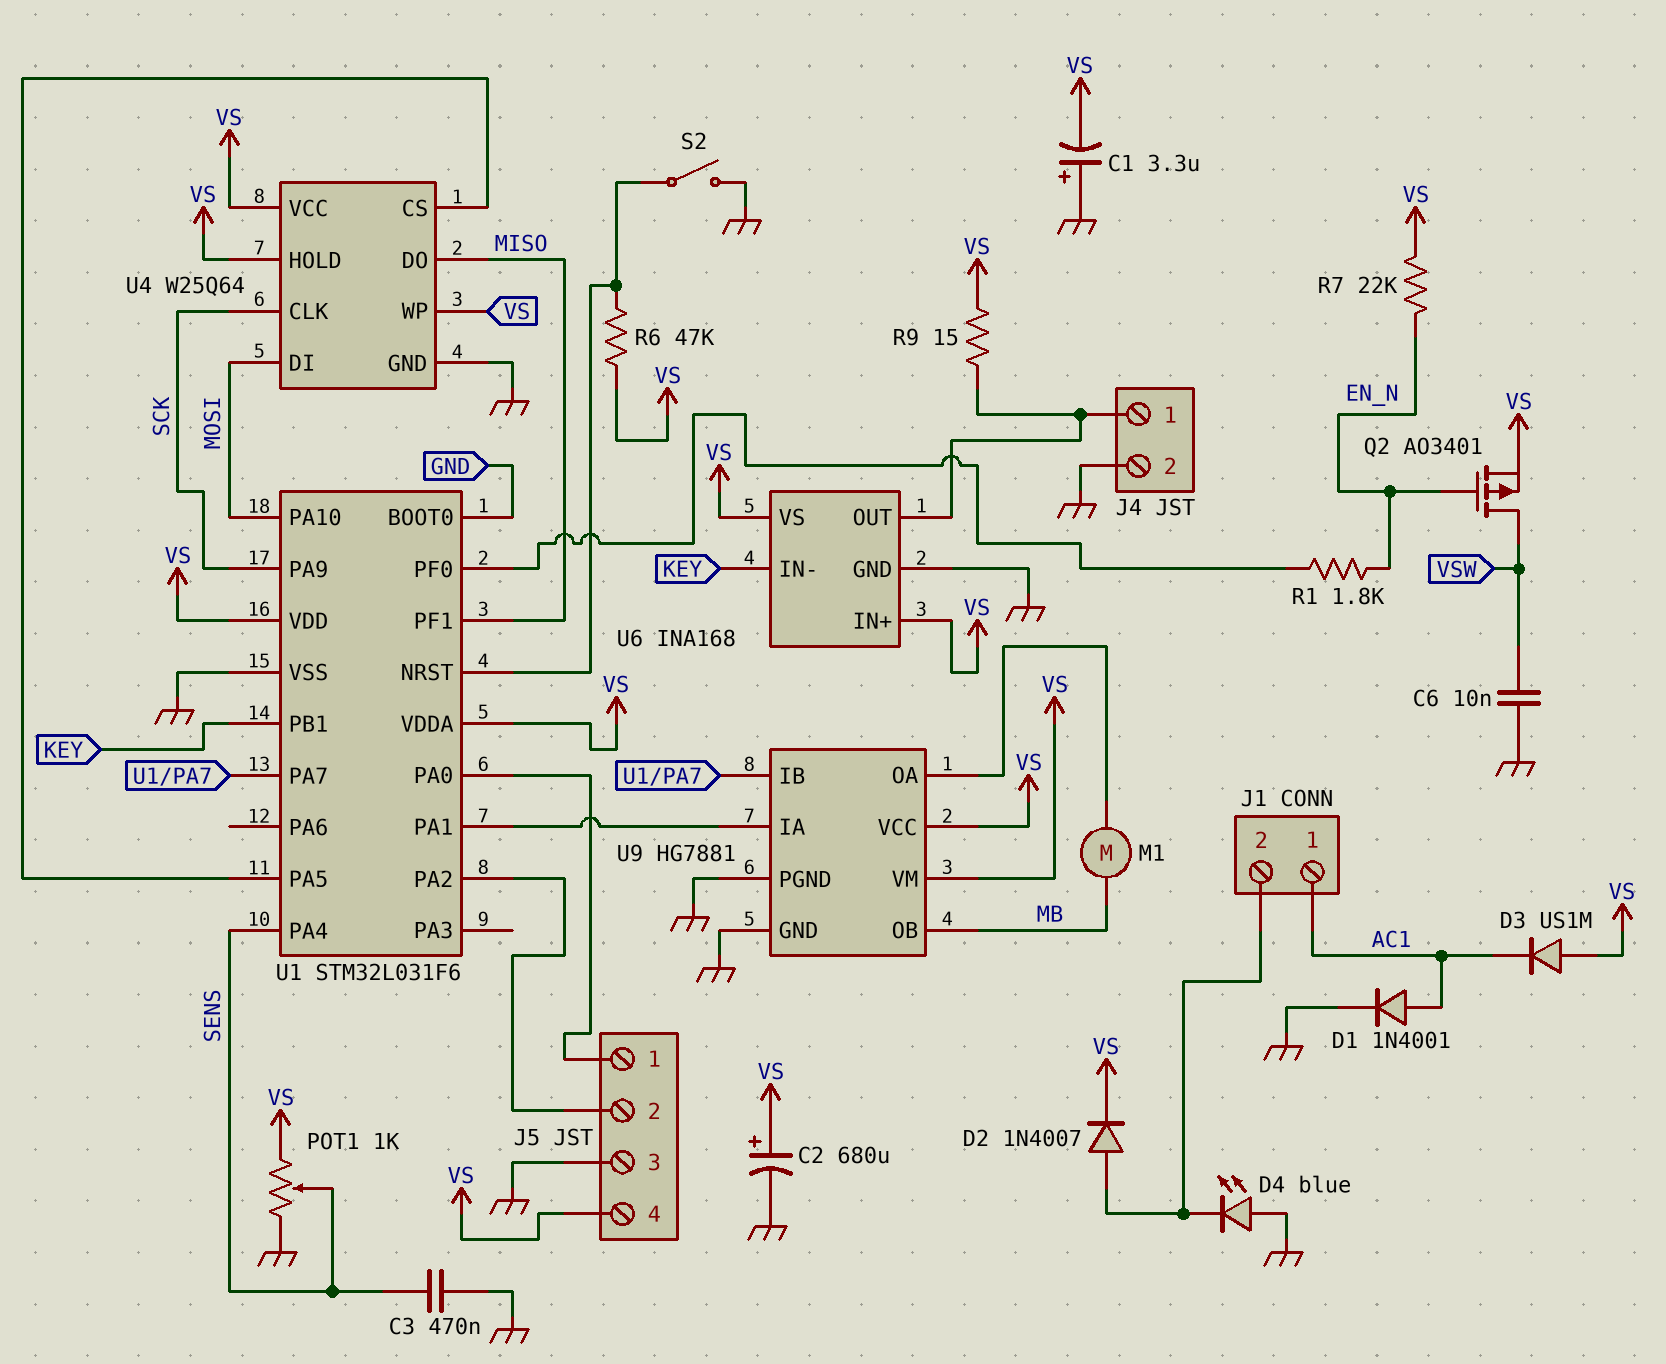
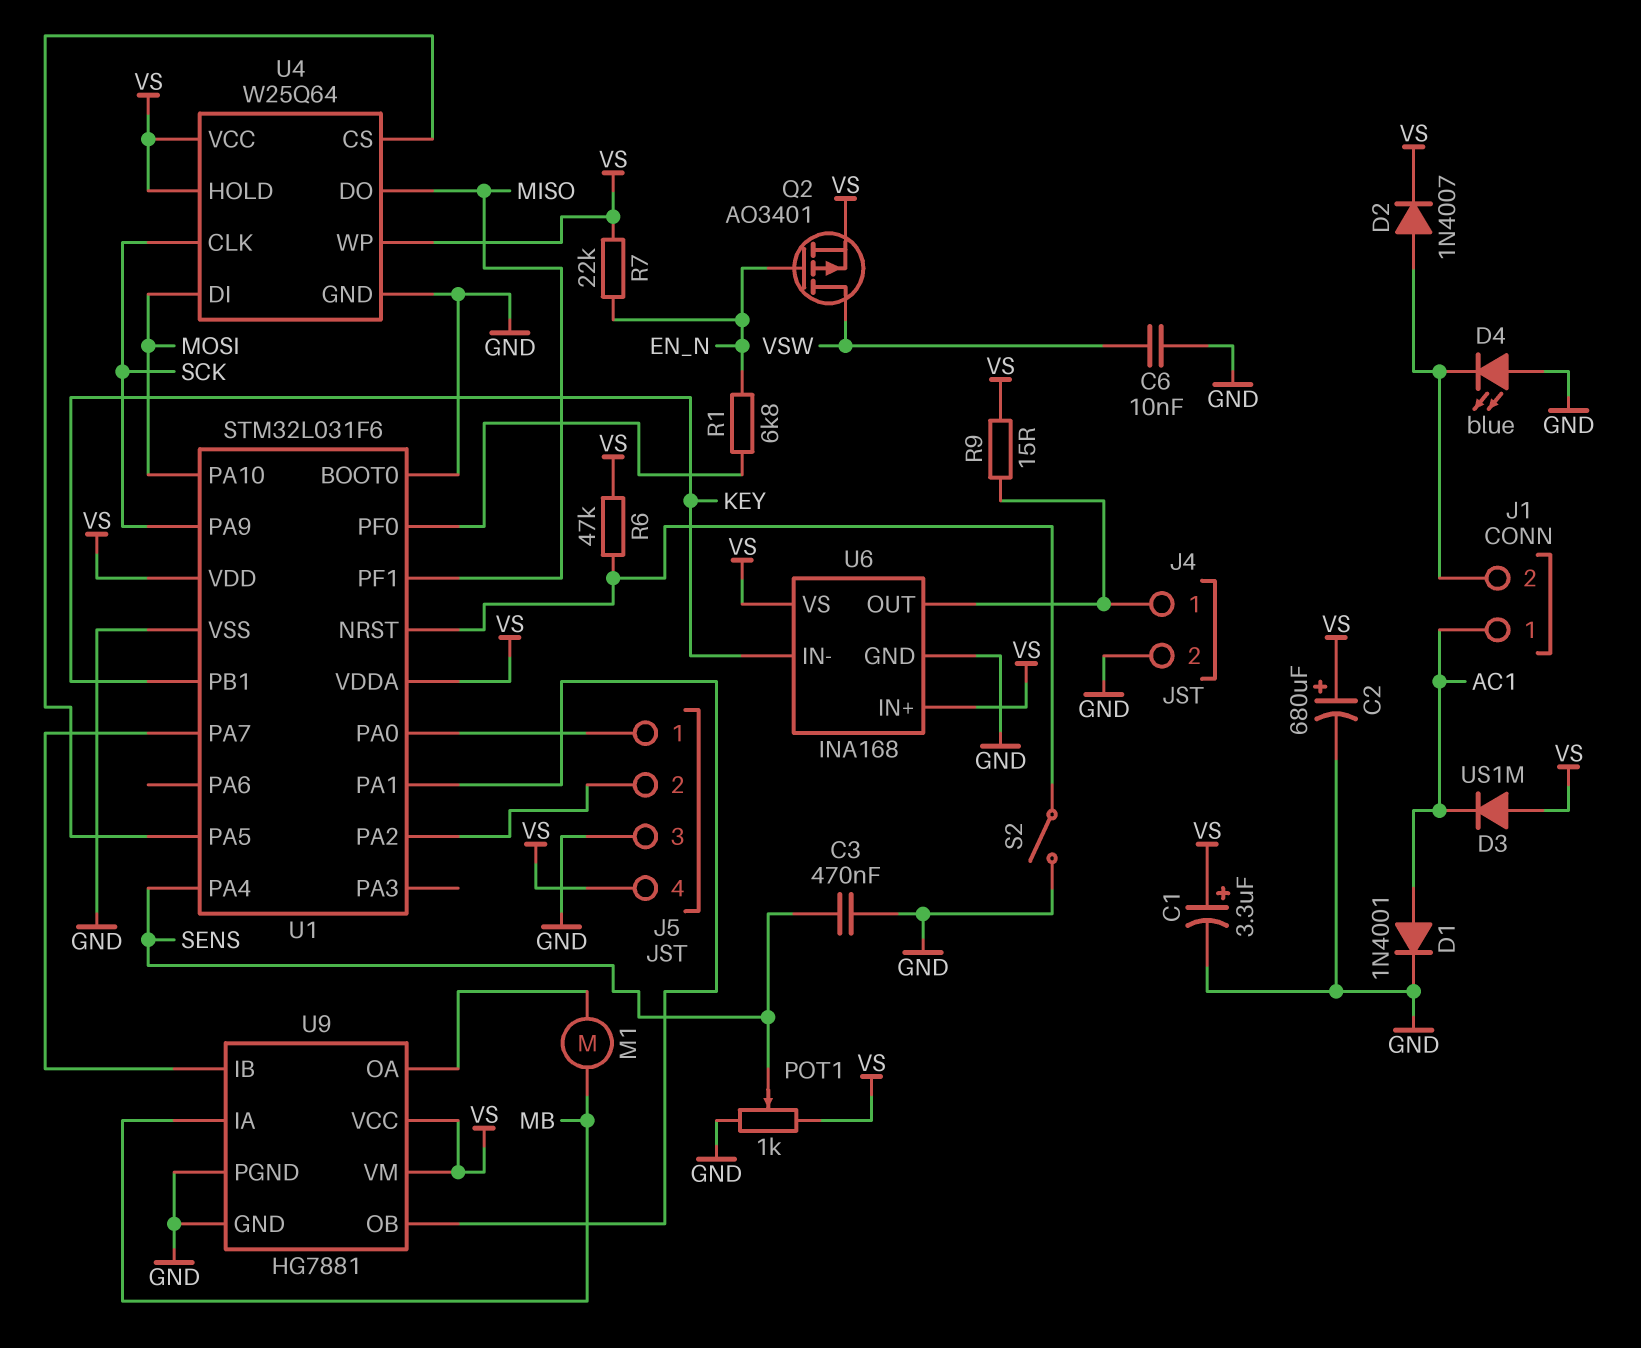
C1: 3.3uF (plus GND, minus VS) -> 3.3uF (plus VS, minus GND)
R1: 1.8k (EN_N, U1/PF0) -> 6.8k (EN_N, U1/PF0)
U9 pin IA: U1/PA1 -> MB
U9 pin OB: MB -> U1/PA1

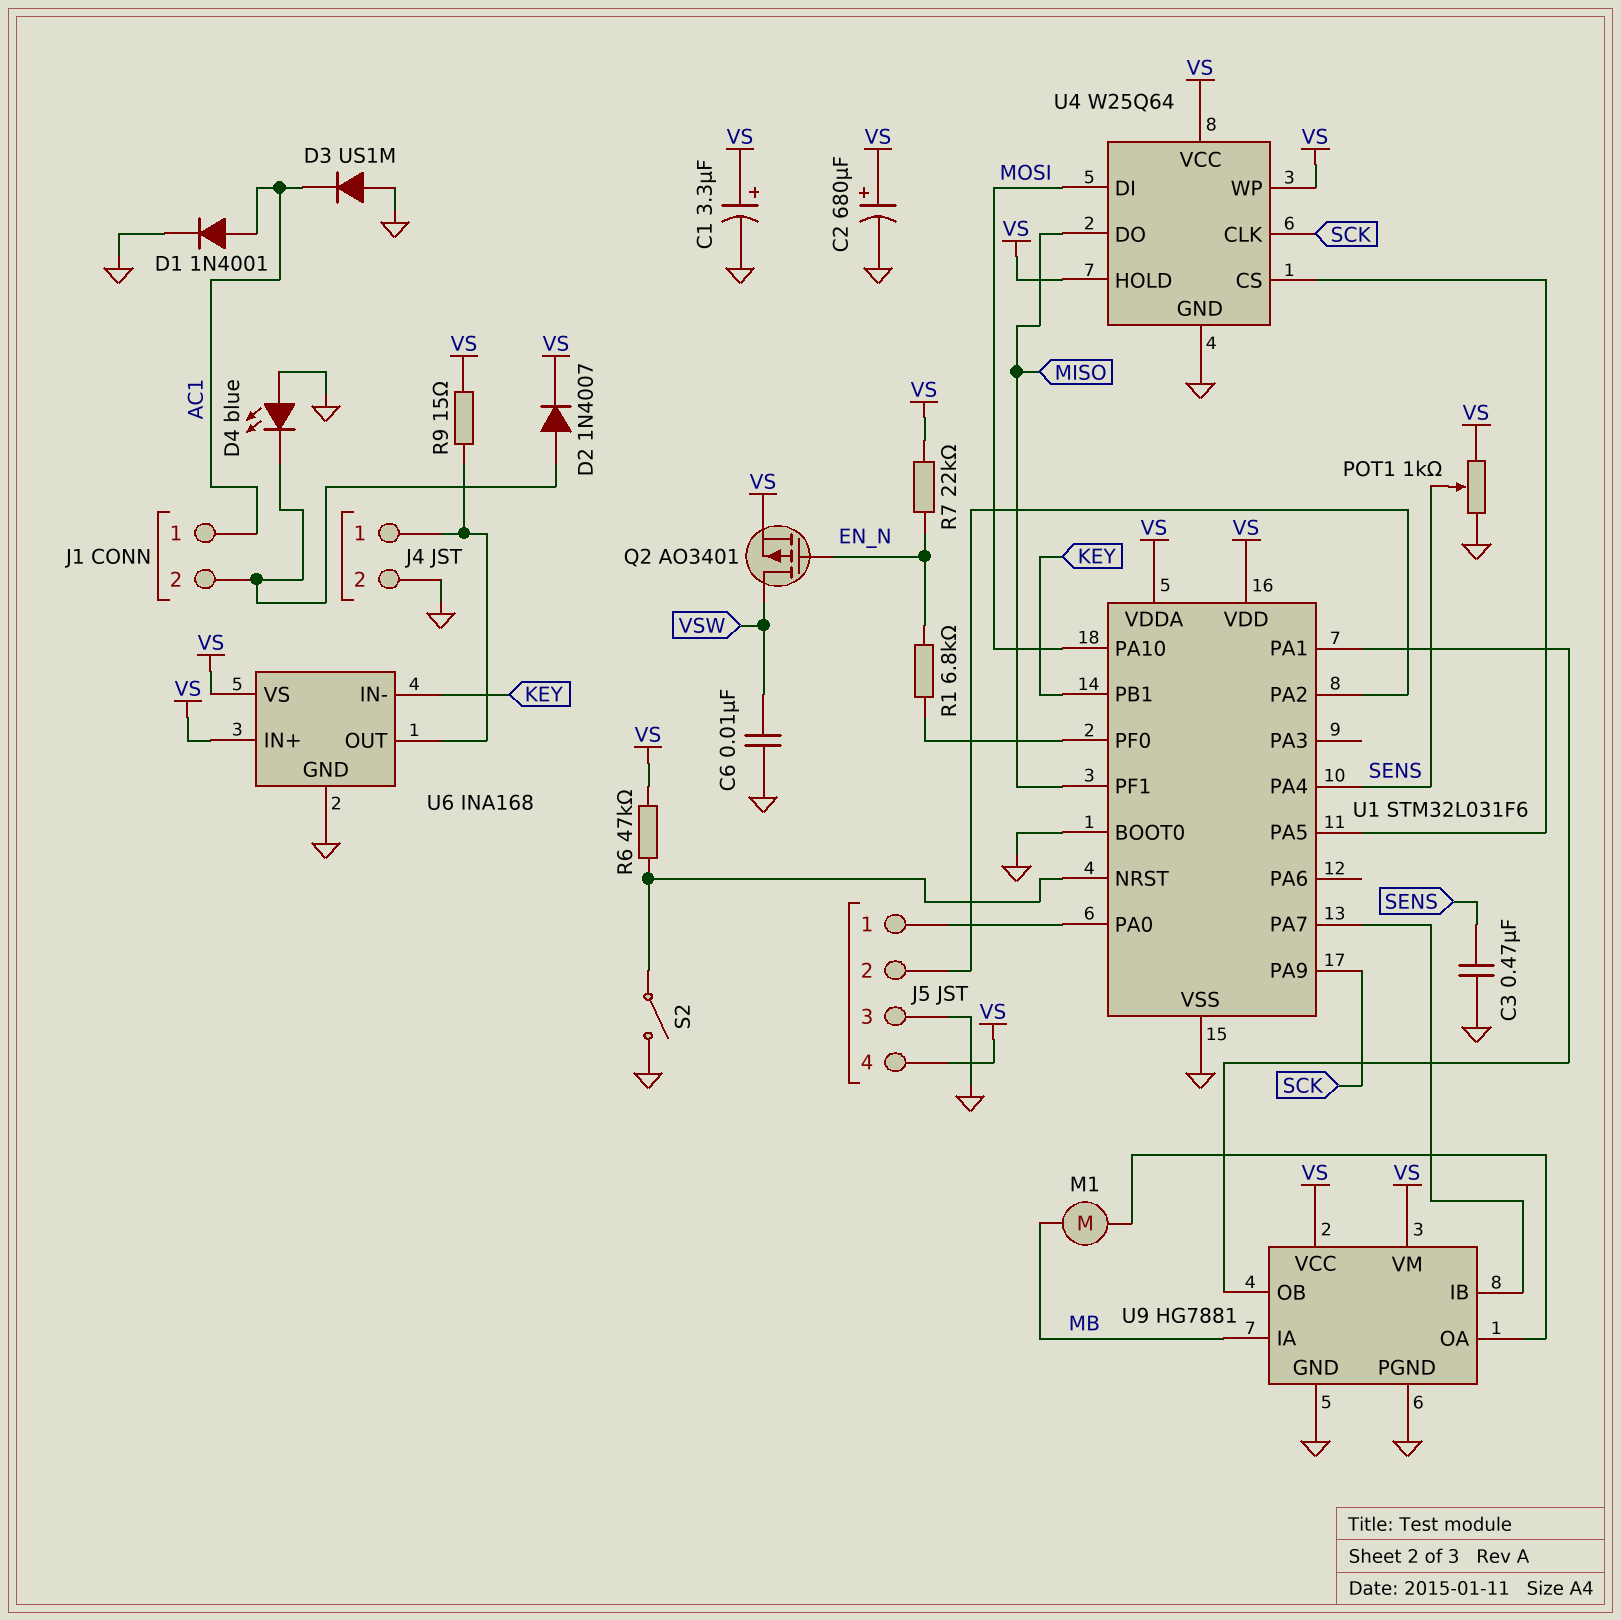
D3: diode US1M (A VS, K AC1) -> diode US1M (A GND, K AC1)

